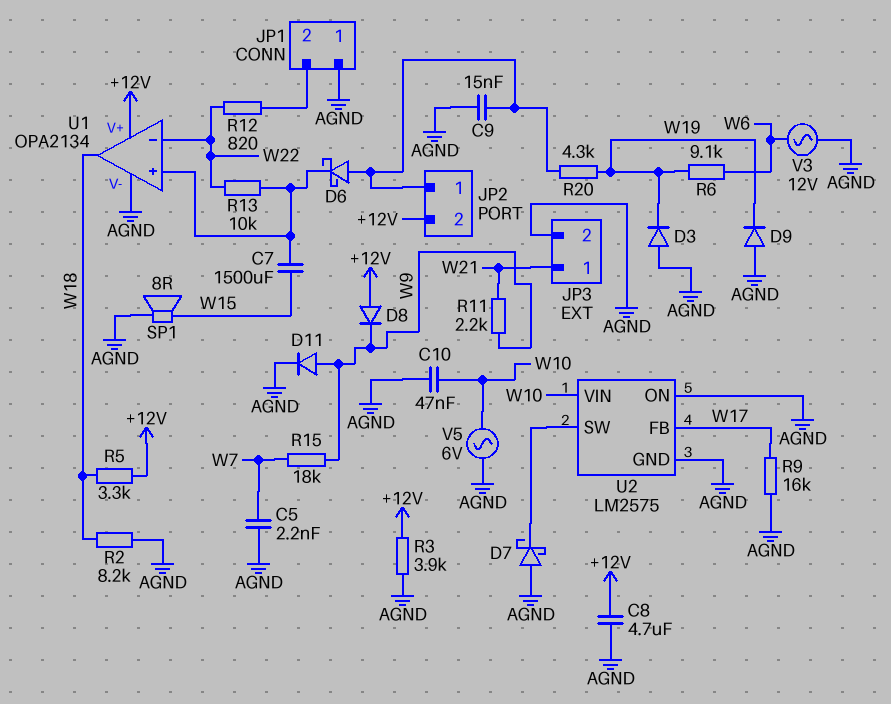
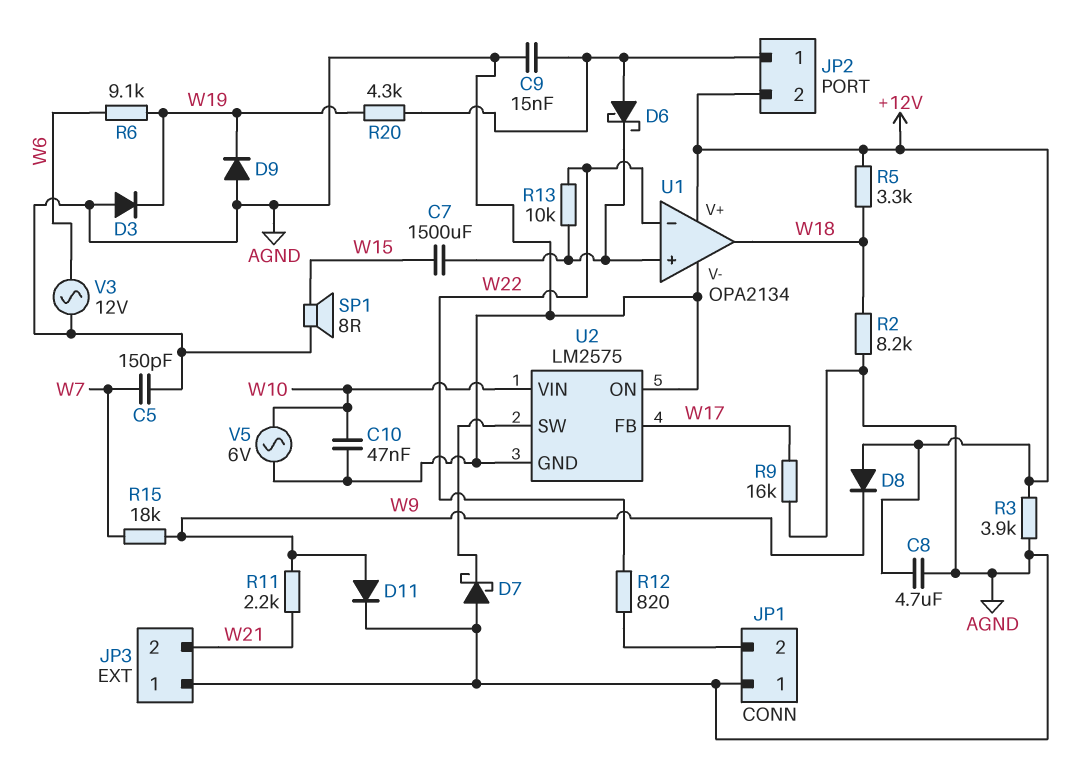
C5: 2.2nF (AGND, W7) -> 150pF (AGND, W7)
JP3 pin 1: W21 -> AGND
JP3 pin 2: AGND -> W21

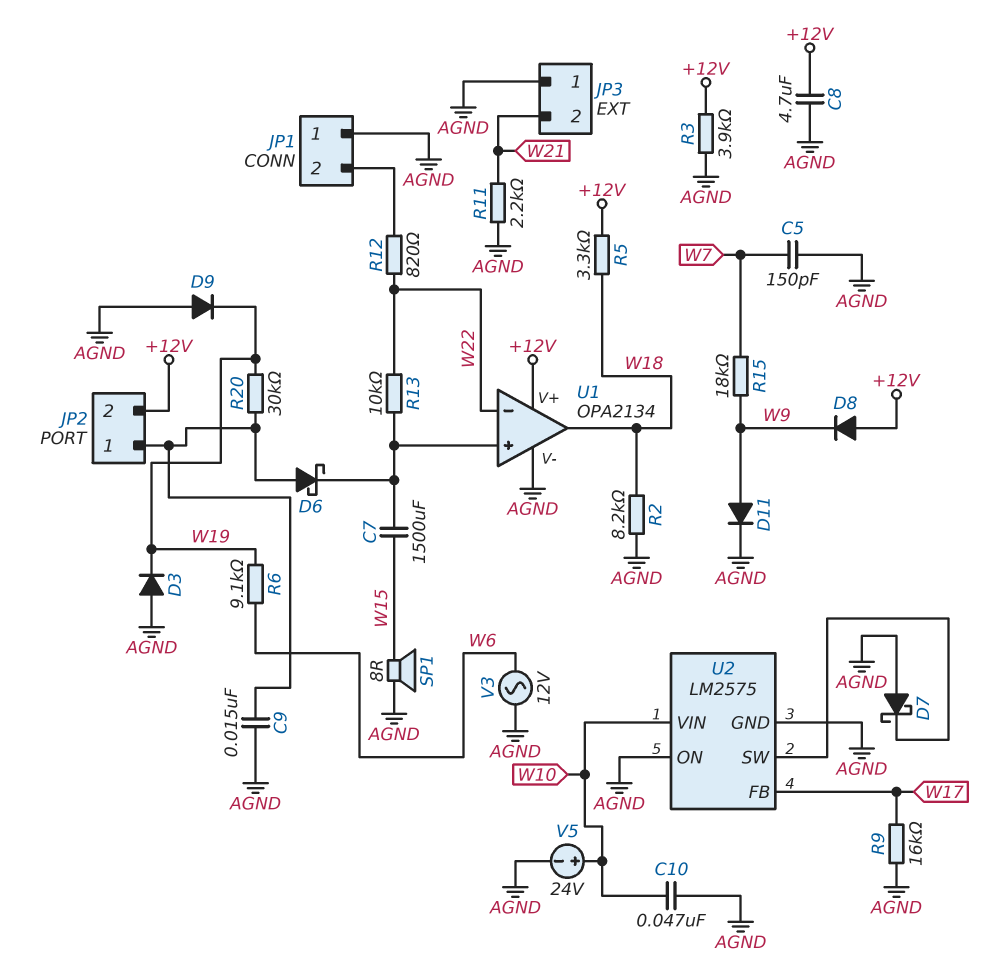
R11: 2.2k (W9, W21) -> 2.2k (AGND, W21)
R20: 4.3k (JP2/1, W19) -> 30k (JP2/1, W19)
V5: AC 6V (AGND, W10) -> 24V (plus W10, minus AGND)

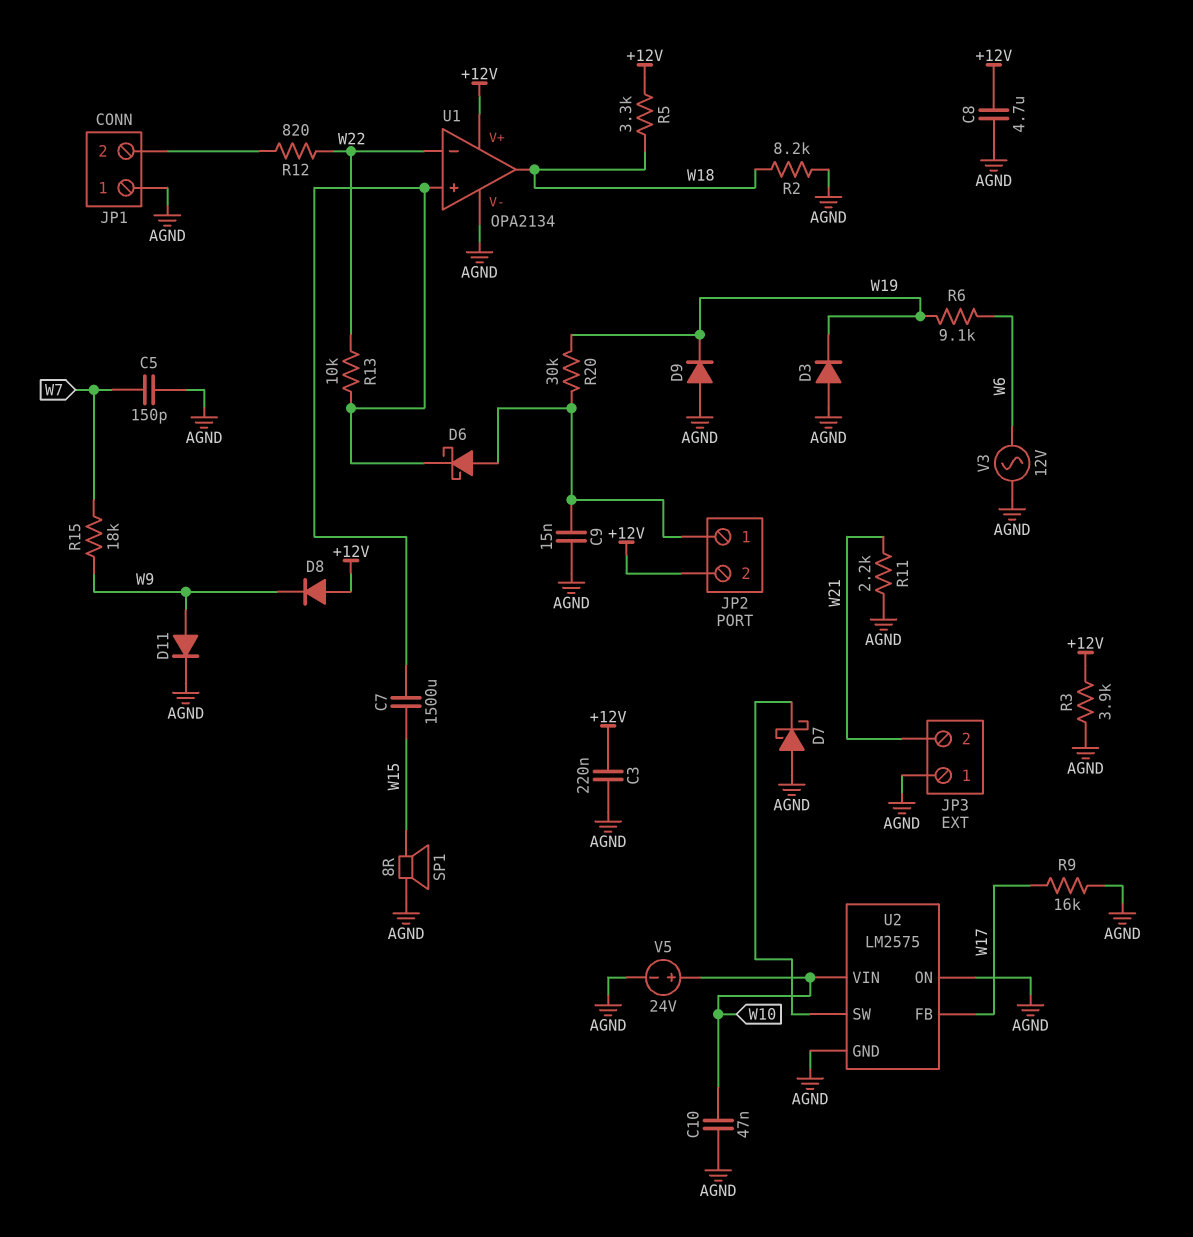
C3: none -> 220nF (+12V, AGND)

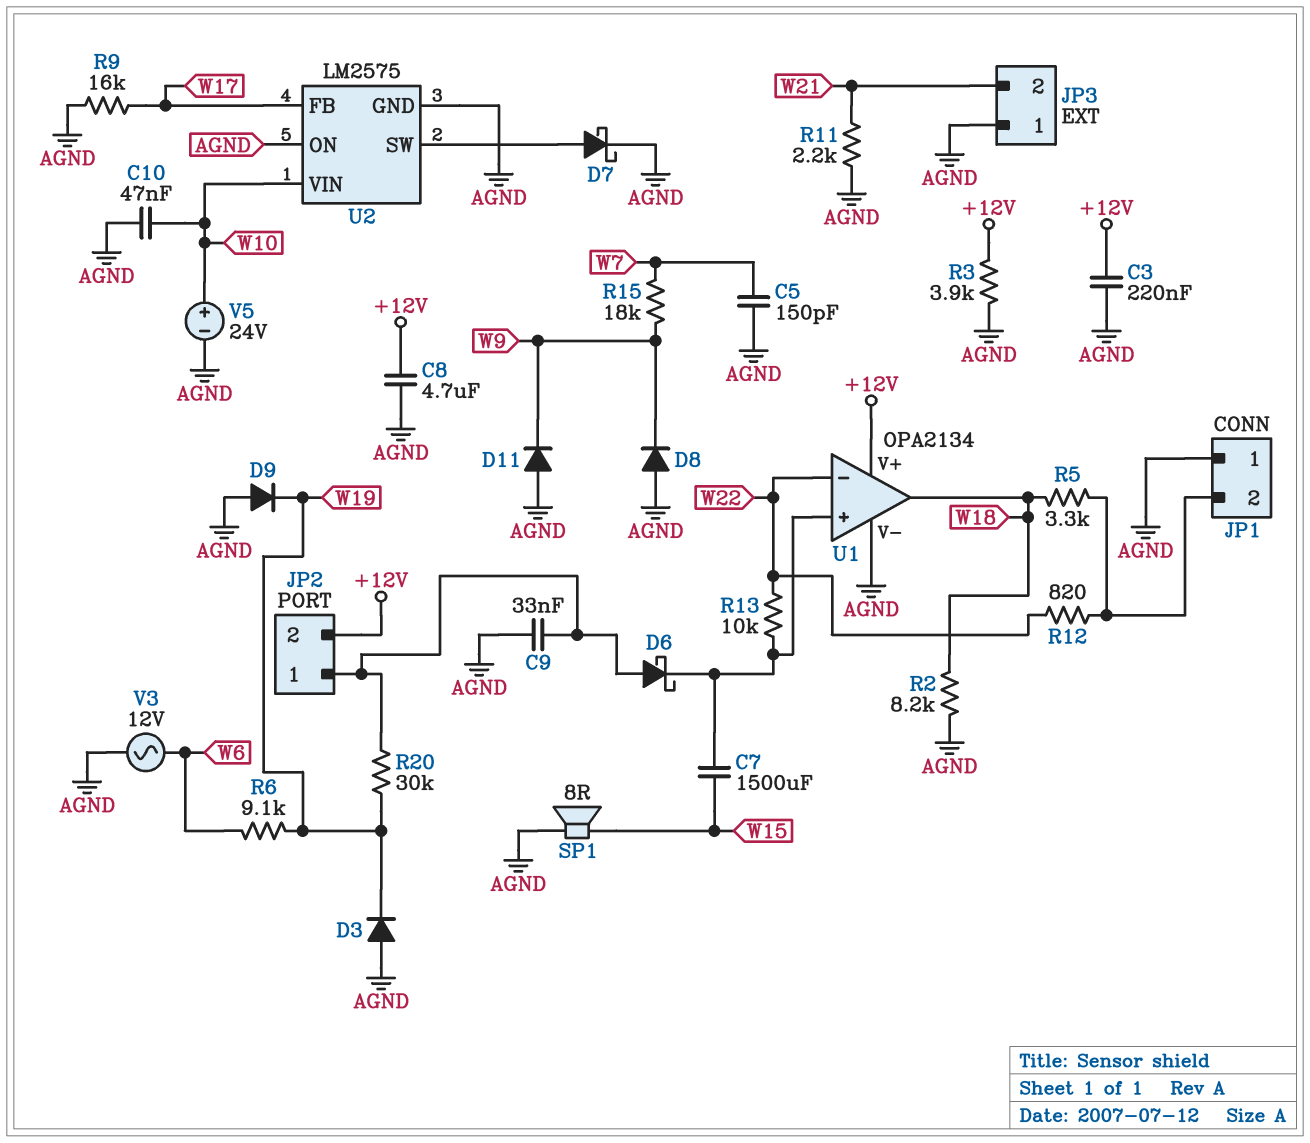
C9: 15nF (AGND, JP2/1) -> 33nF (AGND, JP2/1)
D7: schottky (A AGND, K U2/SW) -> schottky (A U2/SW, K AGND)
D8: diode (A +12V, K W9) -> diode (A AGND, K W9)
D11: diode (A W9, K AGND) -> diode (A AGND, K W9)
R5: 3.3k (+12V, W18) -> 3.3k (JP1/2, W18)

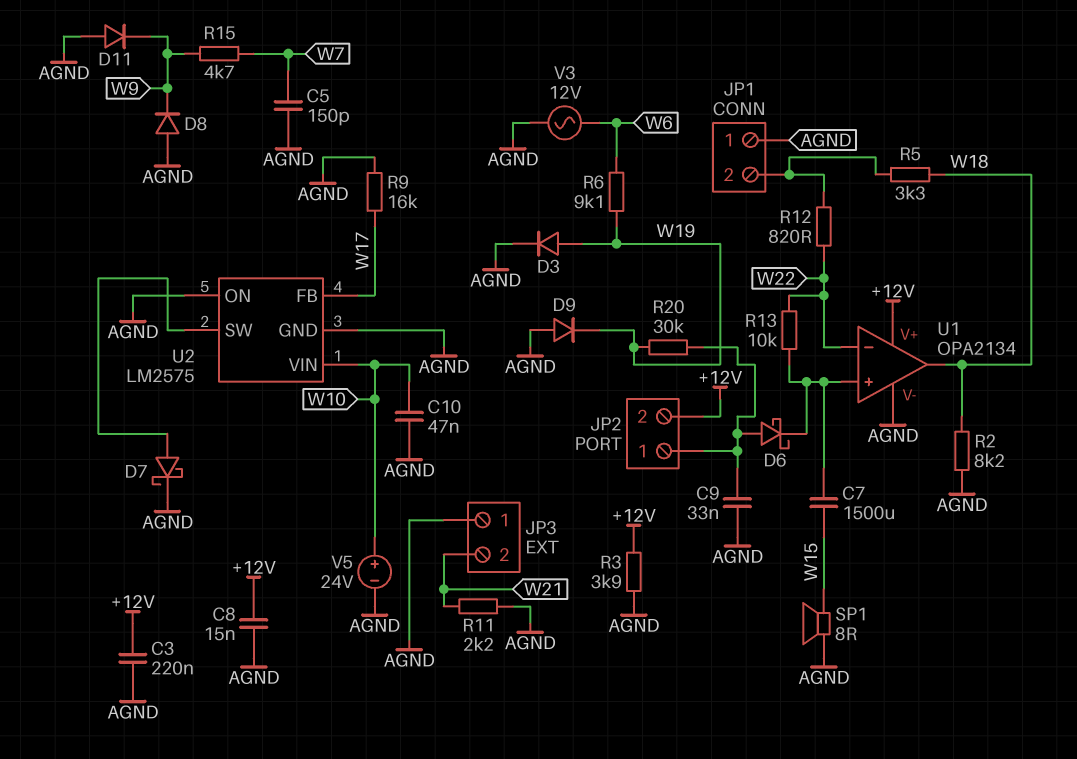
C8: 4.7uF (+12V, AGND) -> 15nF (+12V, AGND)
D3: diode (A AGND, K W19) -> diode (A W19, K AGND)
R15: 18k (W7, W9) -> 4.7k (W7, W9)

